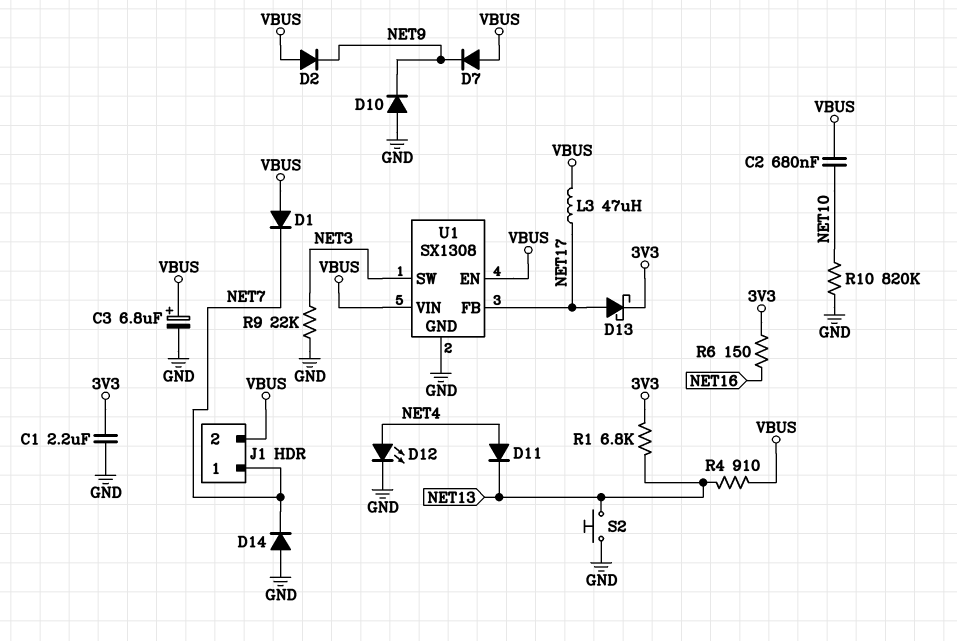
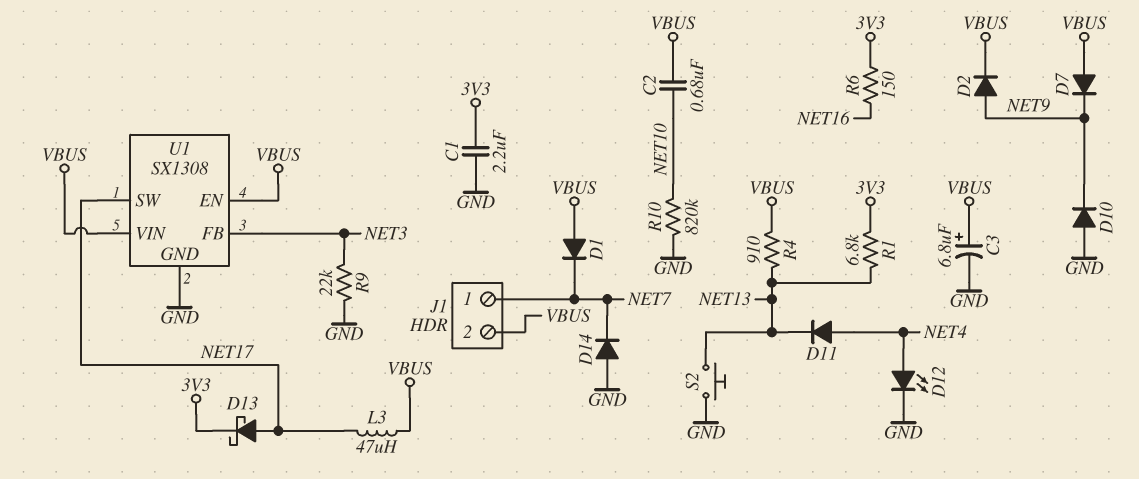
D2: diode (A VBUS, K NET9) -> diode (A NET9, K VBUS)
U1 pin FB: NET17 -> NET3
U1 pin SW: NET3 -> NET17

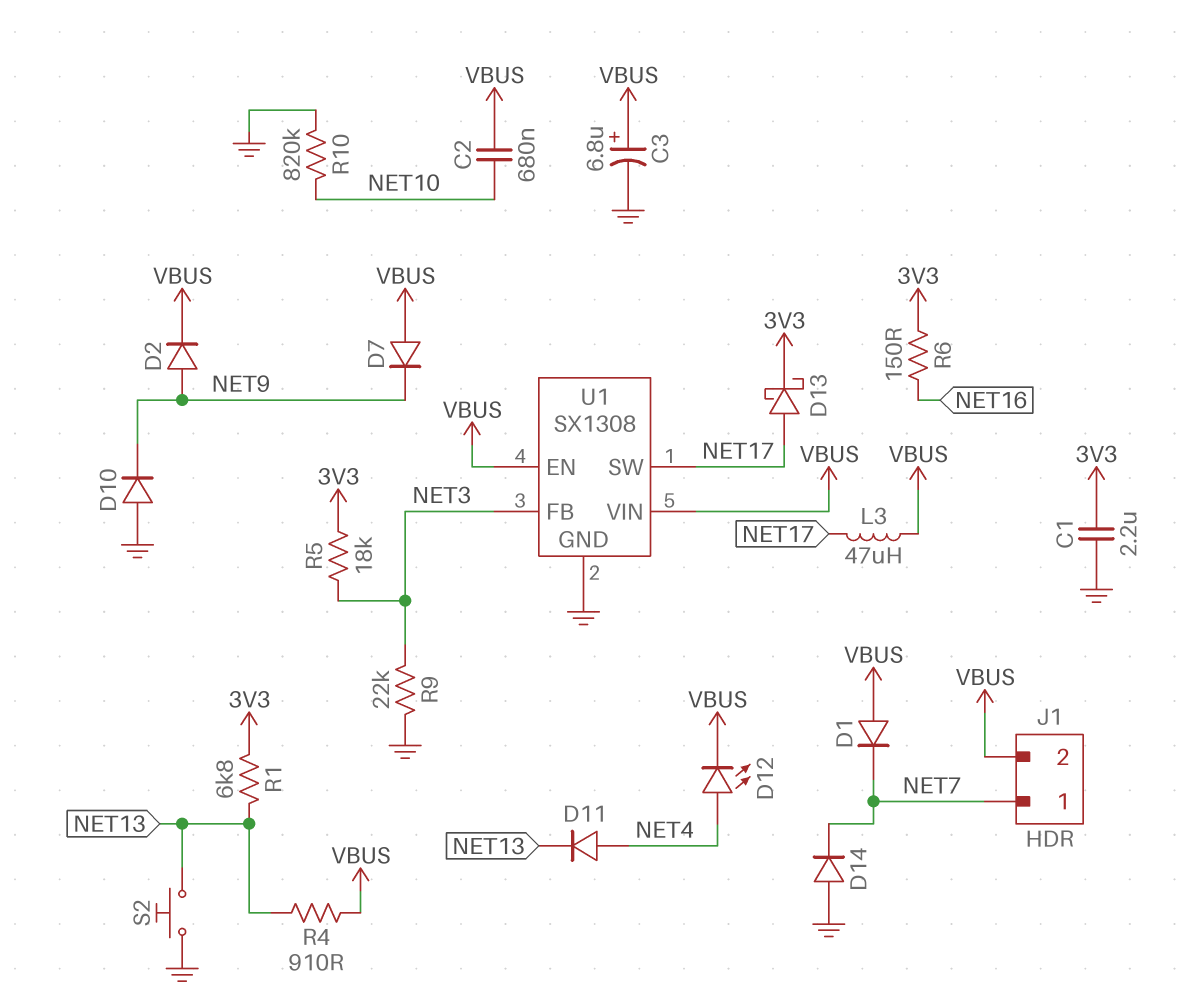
D12: LED (A NET4, K GND) -> LED (A NET4, K VBUS)
R5: none -> 18k (3V3, NET3)

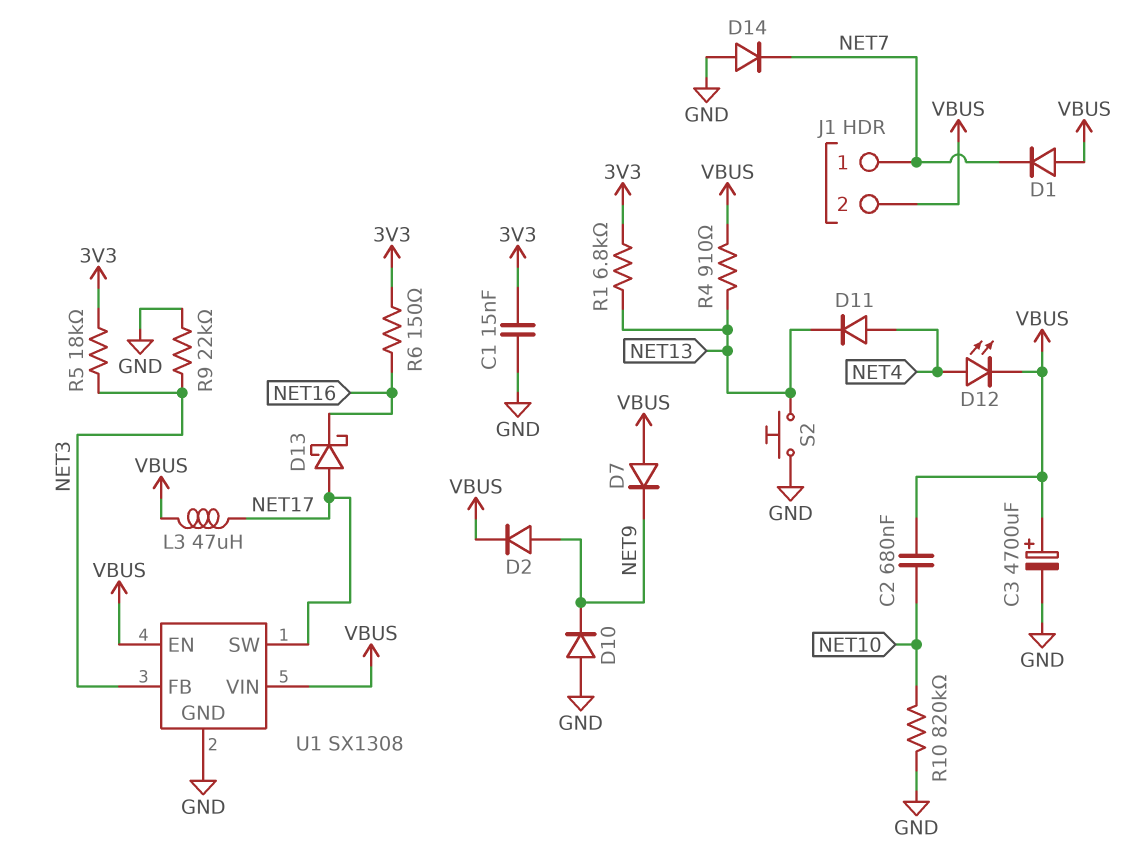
C1: 2.2uF (3V3, GND) -> 15nF (3V3, GND)
C3: 6.8uF (plus VBUS, minus GND) -> 4700uF (plus VBUS, minus GND)
D13: schottky (A NET17, K 3V3) -> schottky (A NET17, K NET16)

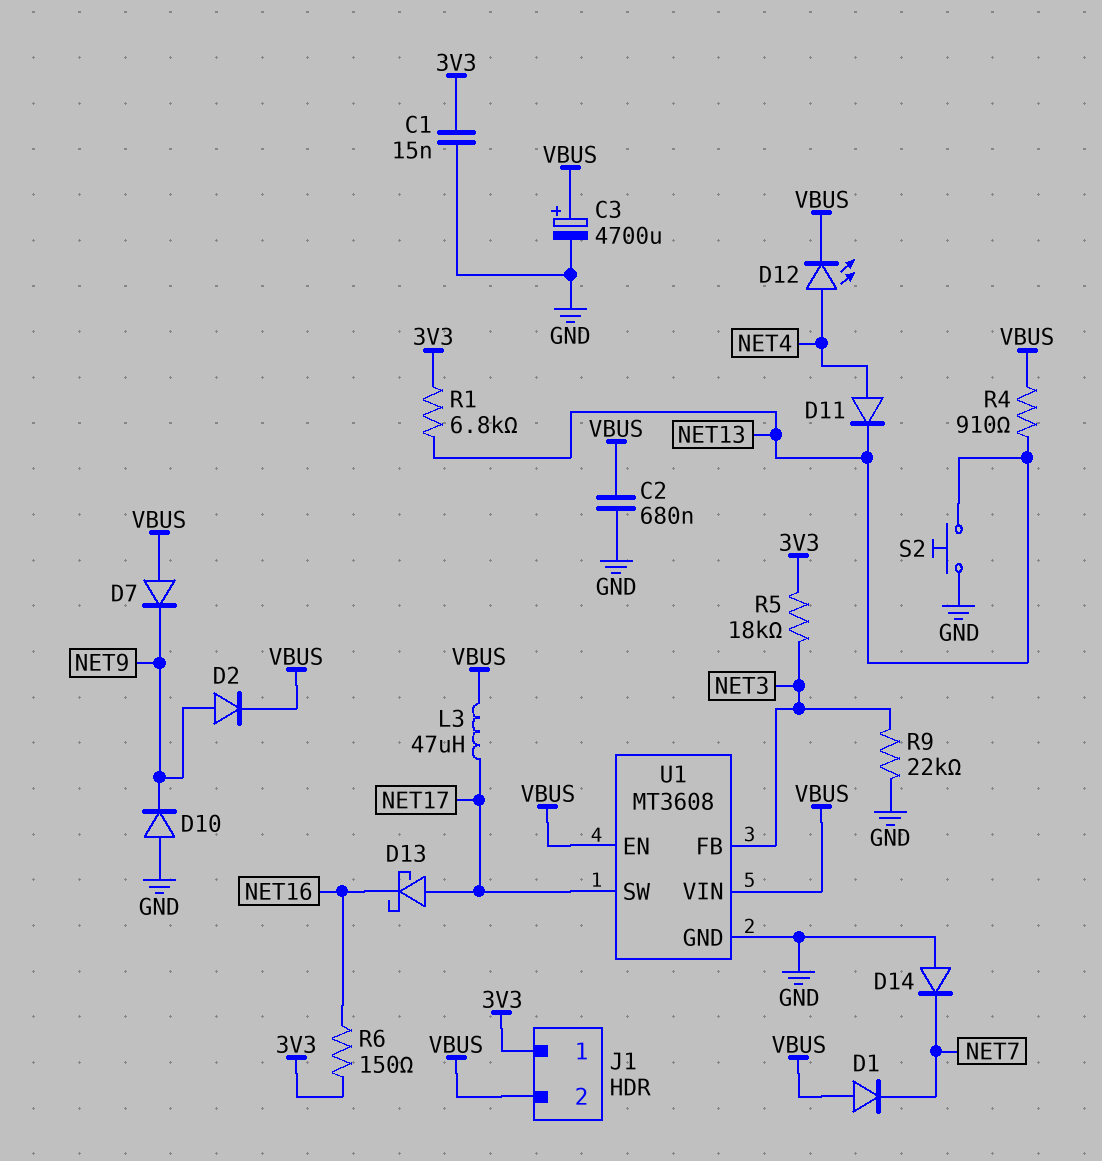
C2: 680nF (NET10, VBUS) -> 680nF (GND, VBUS)
J1 pin 1: NET7 -> 3V3
R10: 820k (GND, NET10) -> none
U1: SX1308 -> MT3608

